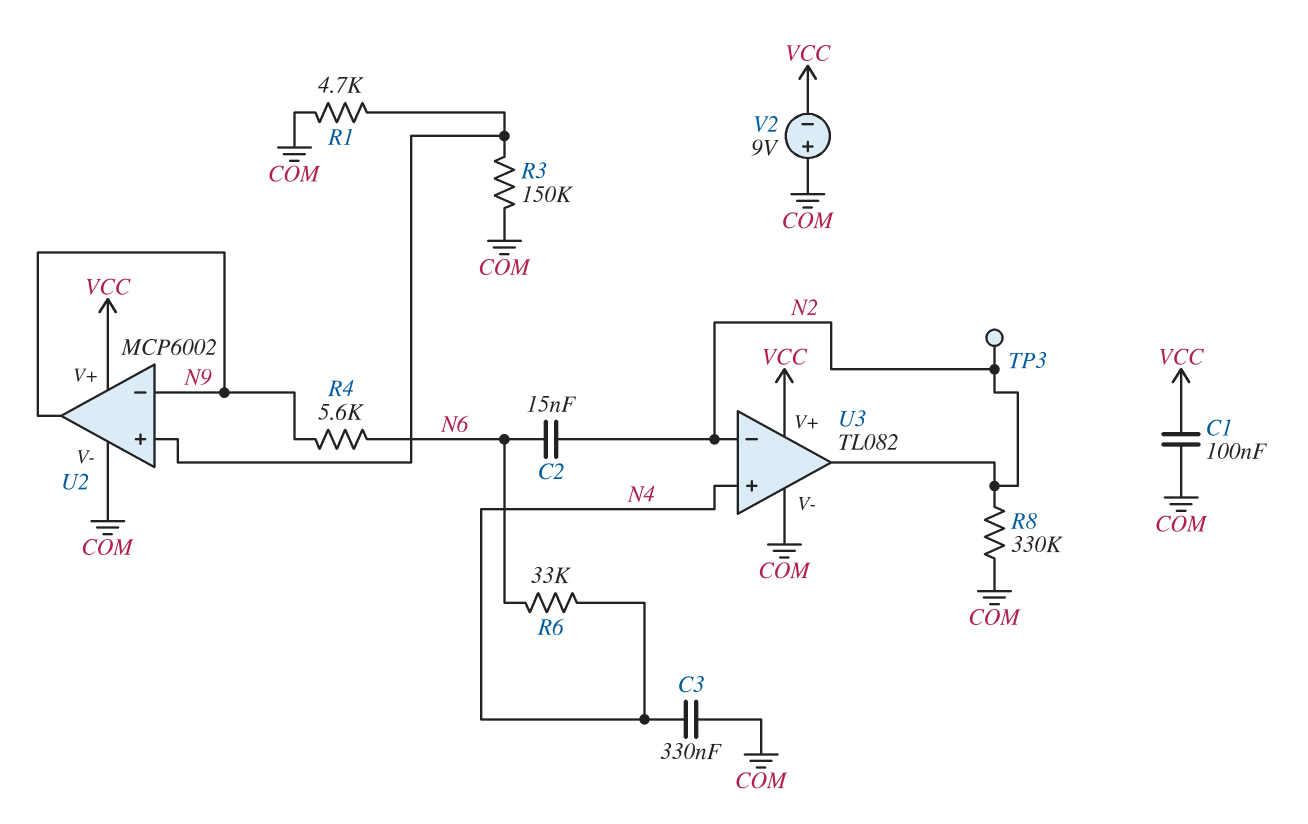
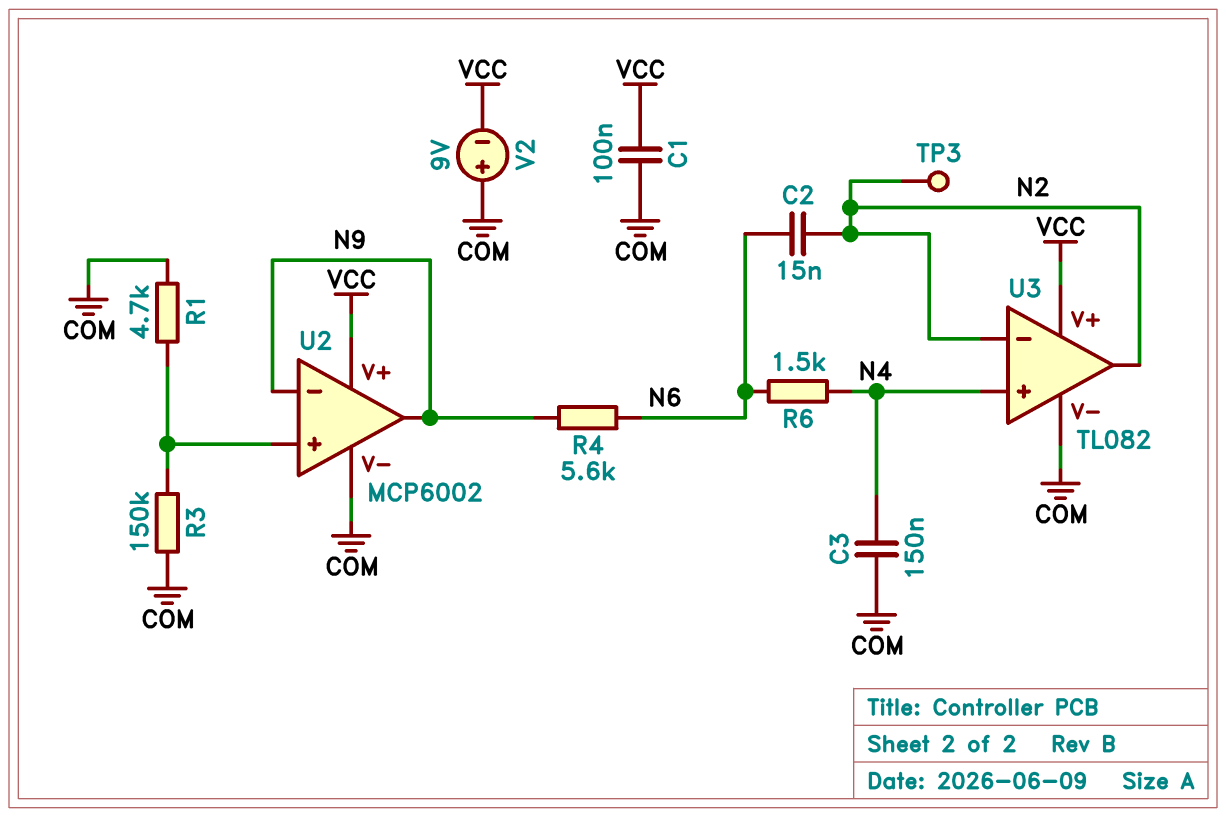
C3: 330nF (COM, N4) -> 150nF (COM, N4)
R6: 33k (N4, N6) -> 1.5k (N4, N6)
R8: 330k (COM, N2) -> none

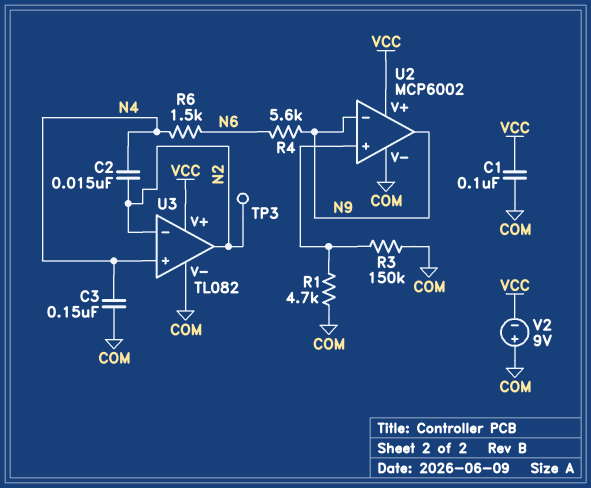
C2: 15nF (N2, N6) -> 15nF (N2, N4)

